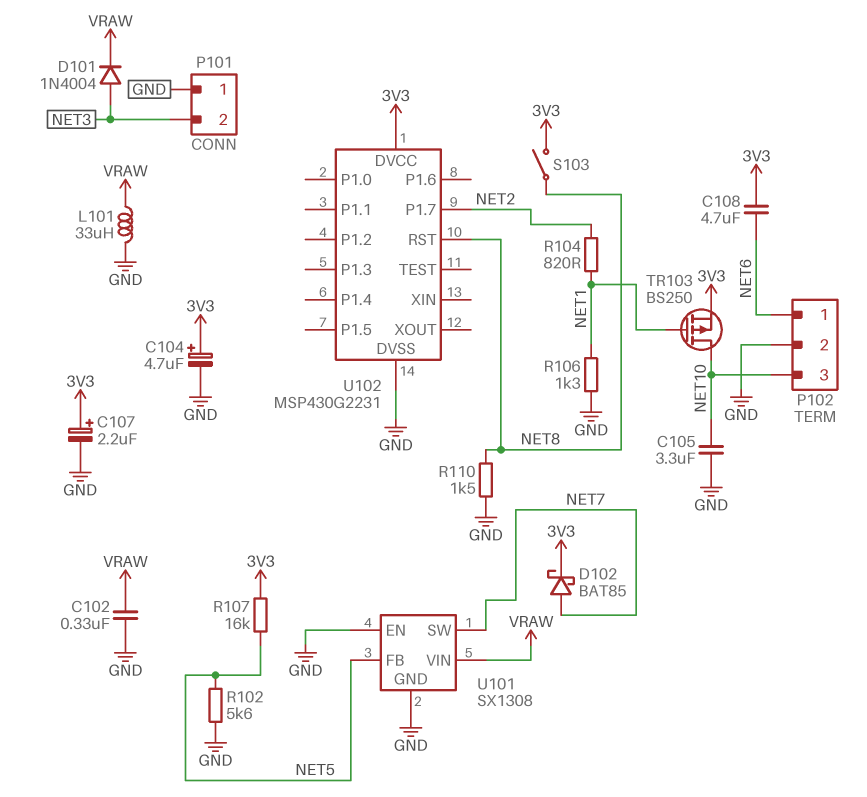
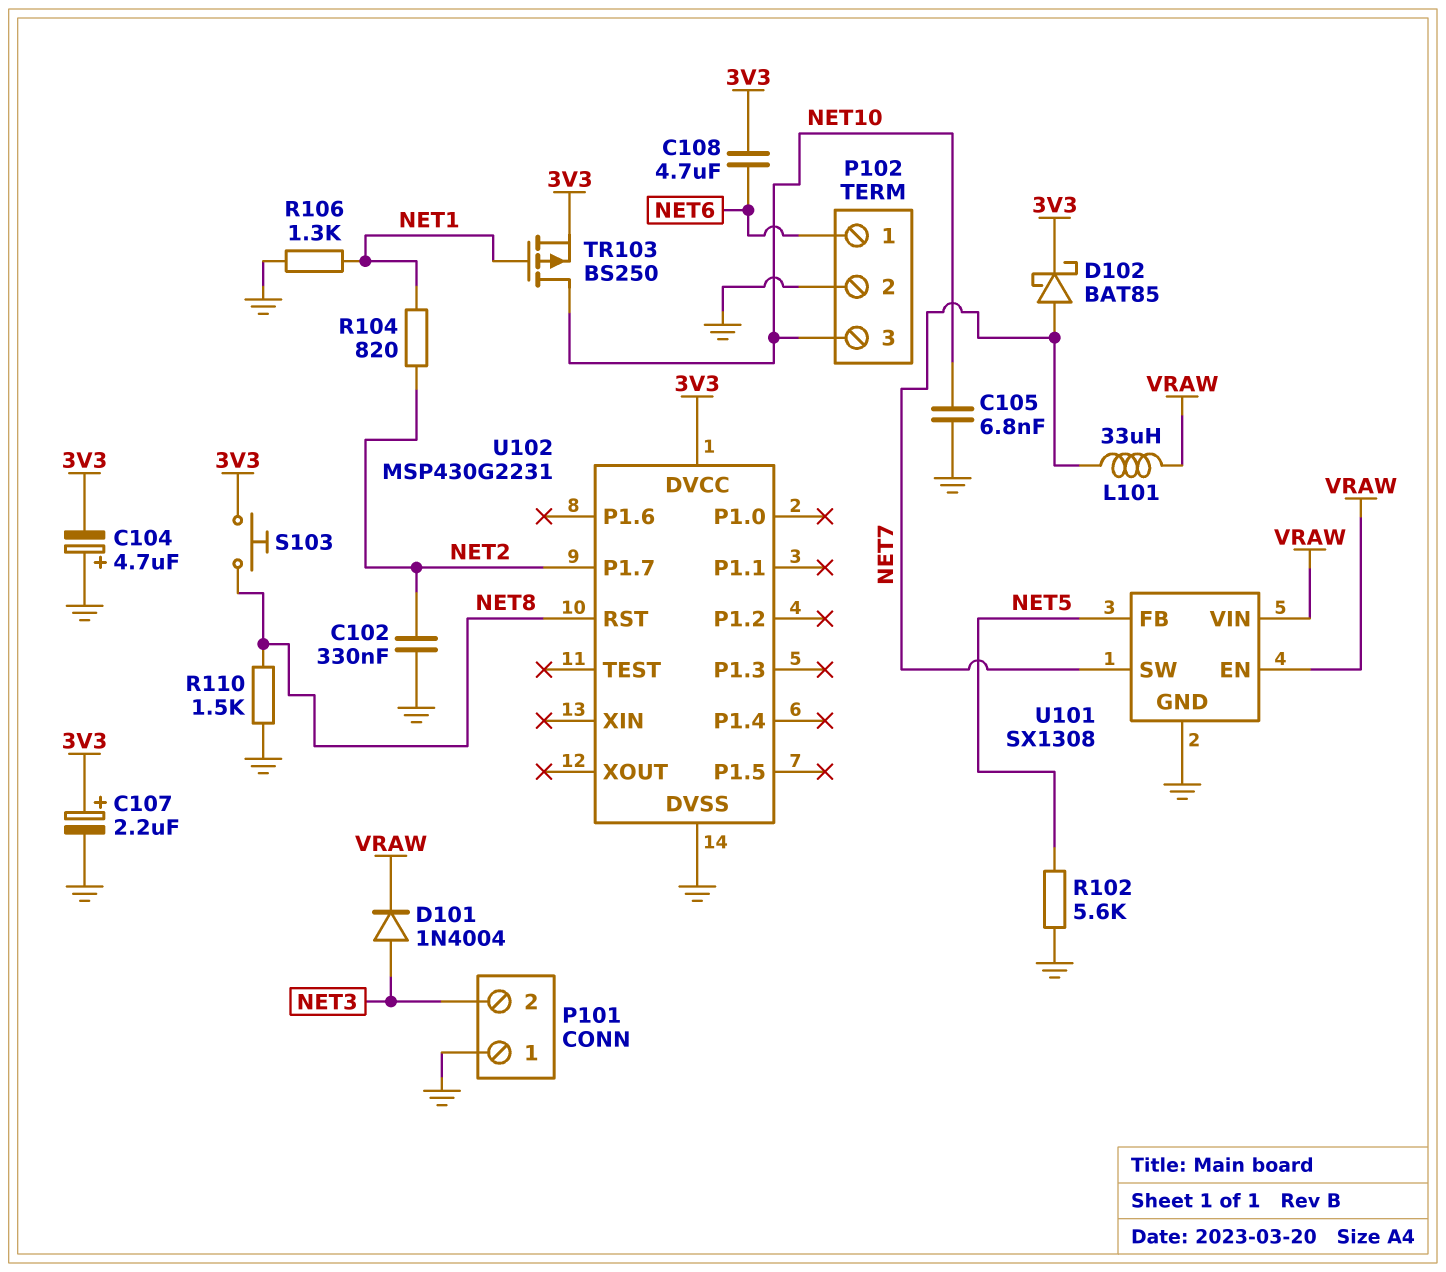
C102: 330nF (GND, VRAW) -> 330nF (GND, NET2)
C104: 4.7uF (plus 3V3, minus GND) -> 4.7uF (plus GND, minus 3V3)
C105: 3.3uF (GND, NET10) -> 6.8nF (GND, NET10)
L101: 33uH (GND, VRAW) -> 33uH (NET7, VRAW)
R107: 16k (3V3, NET5) -> none
S103: switch (3V3, NET8) -> button (3V3, NET8)
U101 pin EN: GND -> VRAW

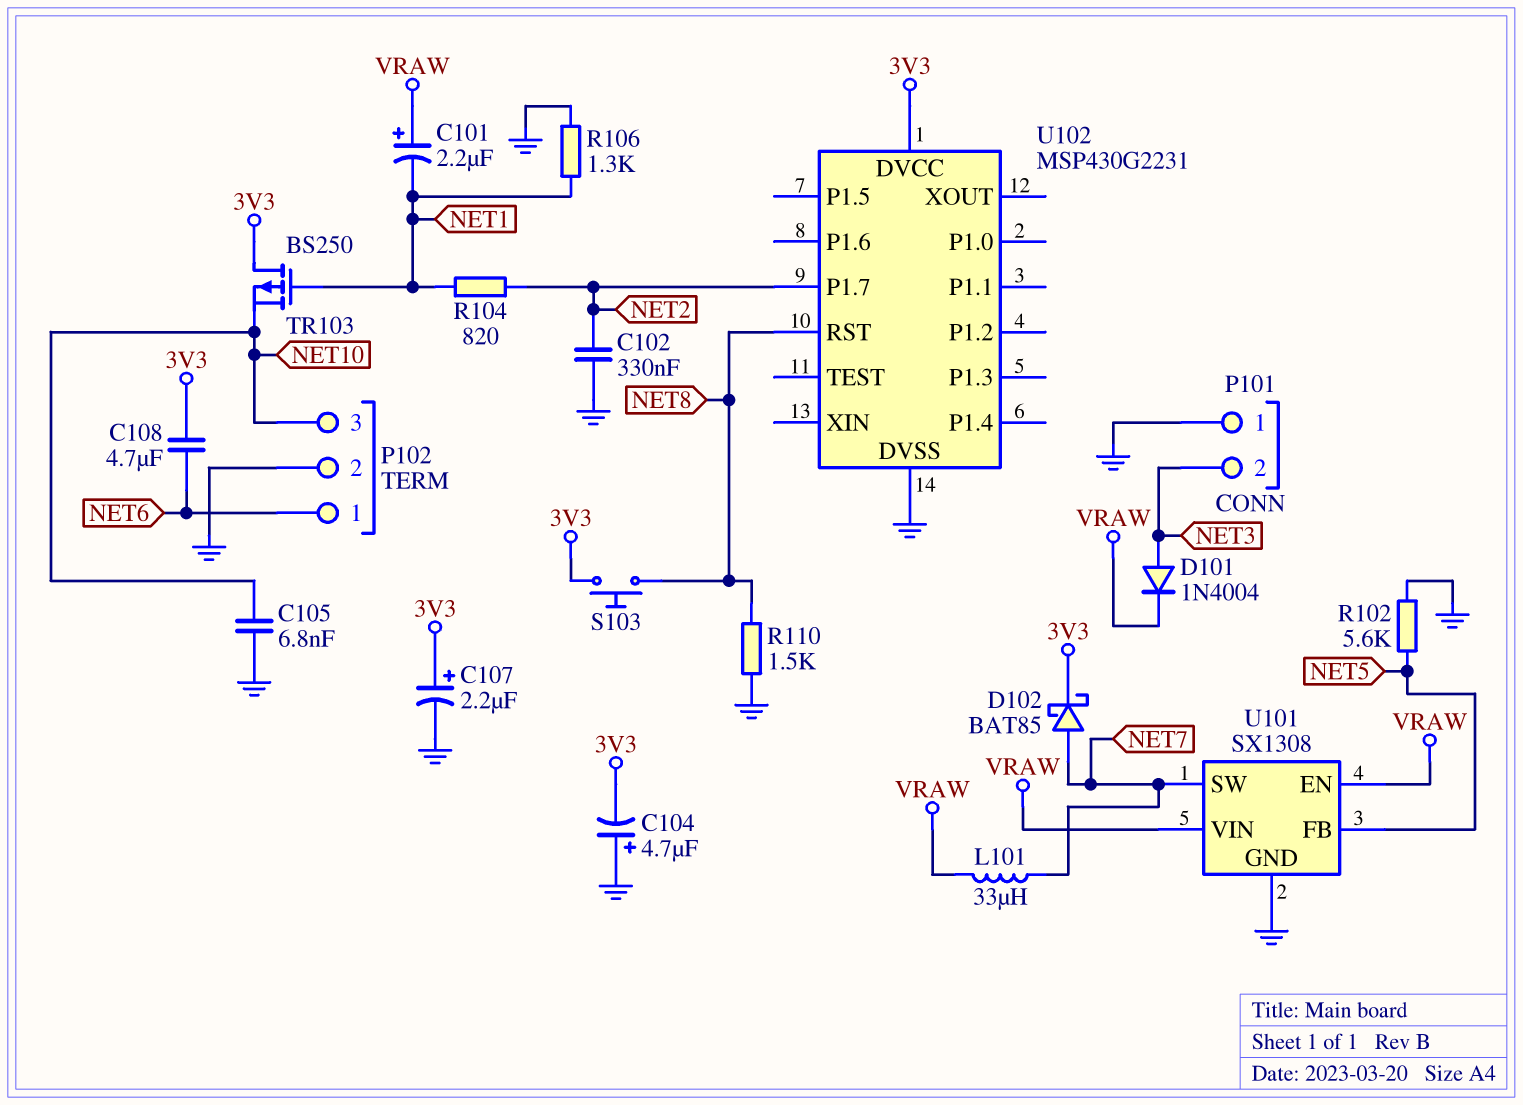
C101: none -> 2.2uF (plus VRAW, minus NET1)
TR103: PMOS BS250 (G NET1, D NET10, S 3V3) -> PMOS BS250 (G NET1, D 3V3, S NET10)

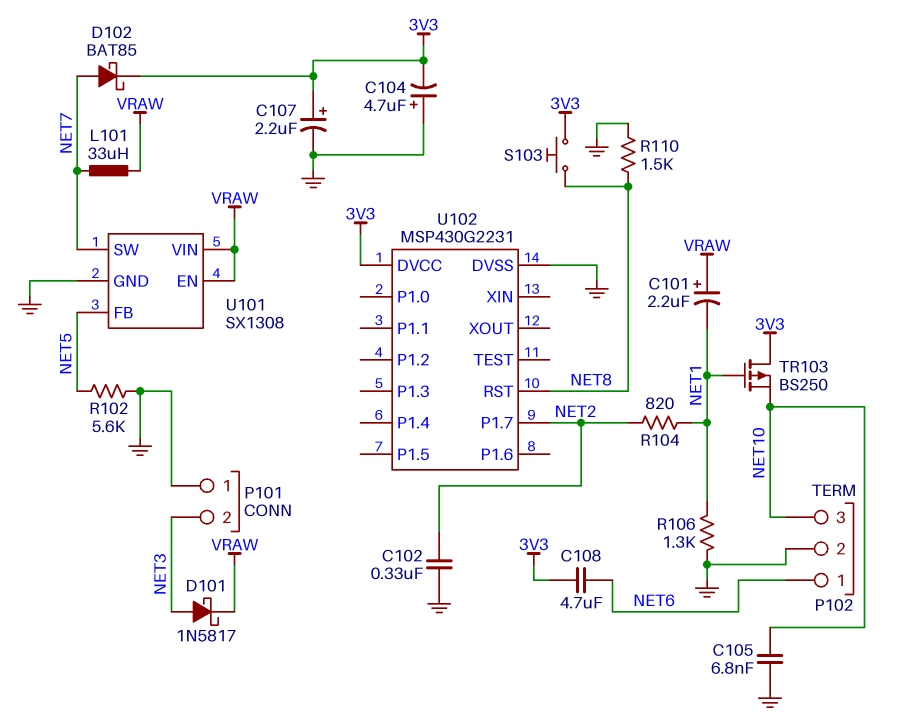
D101: diode 1N4004 (A NET3, K VRAW) -> schottky 1N5817 (A NET3, K VRAW)

